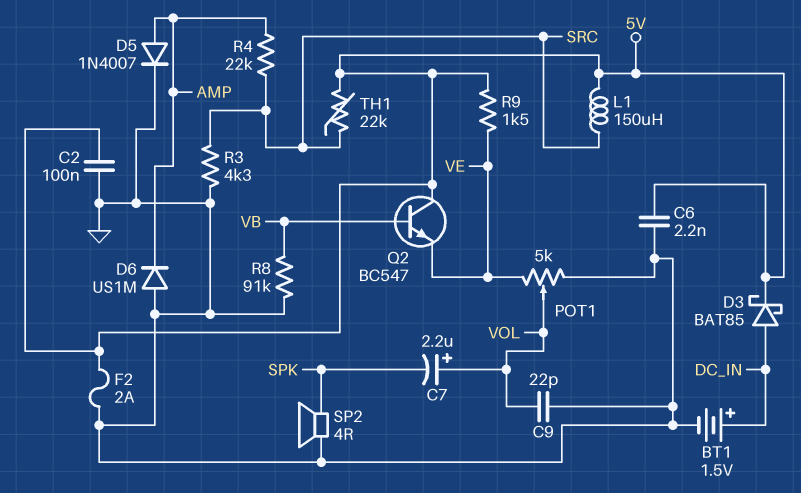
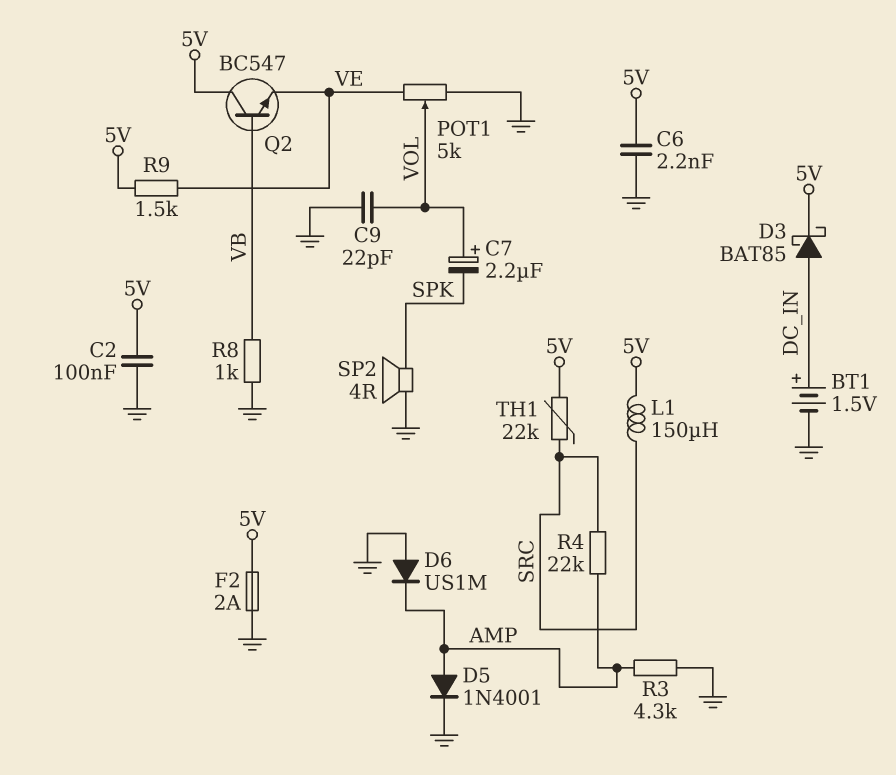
D5: diode 1N4007 (A AMP, K GND) -> diode 1N4001 (A AMP, K GND)
R3: 4.3k (GND, SRC) -> 4.3k (AMP, GND)
R8: 91k (GND, VB) -> 1k (GND, VB)

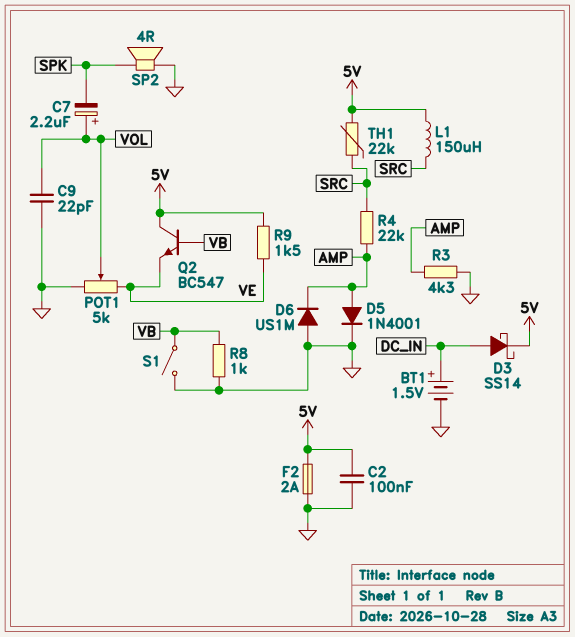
C6: 2.2nF (5V, GND) -> none
D3: schottky BAT85 (A DC_IN, K 5V) -> schottky SS14 (A DC_IN, K 5V)
S1: none -> switch (GND, VB)

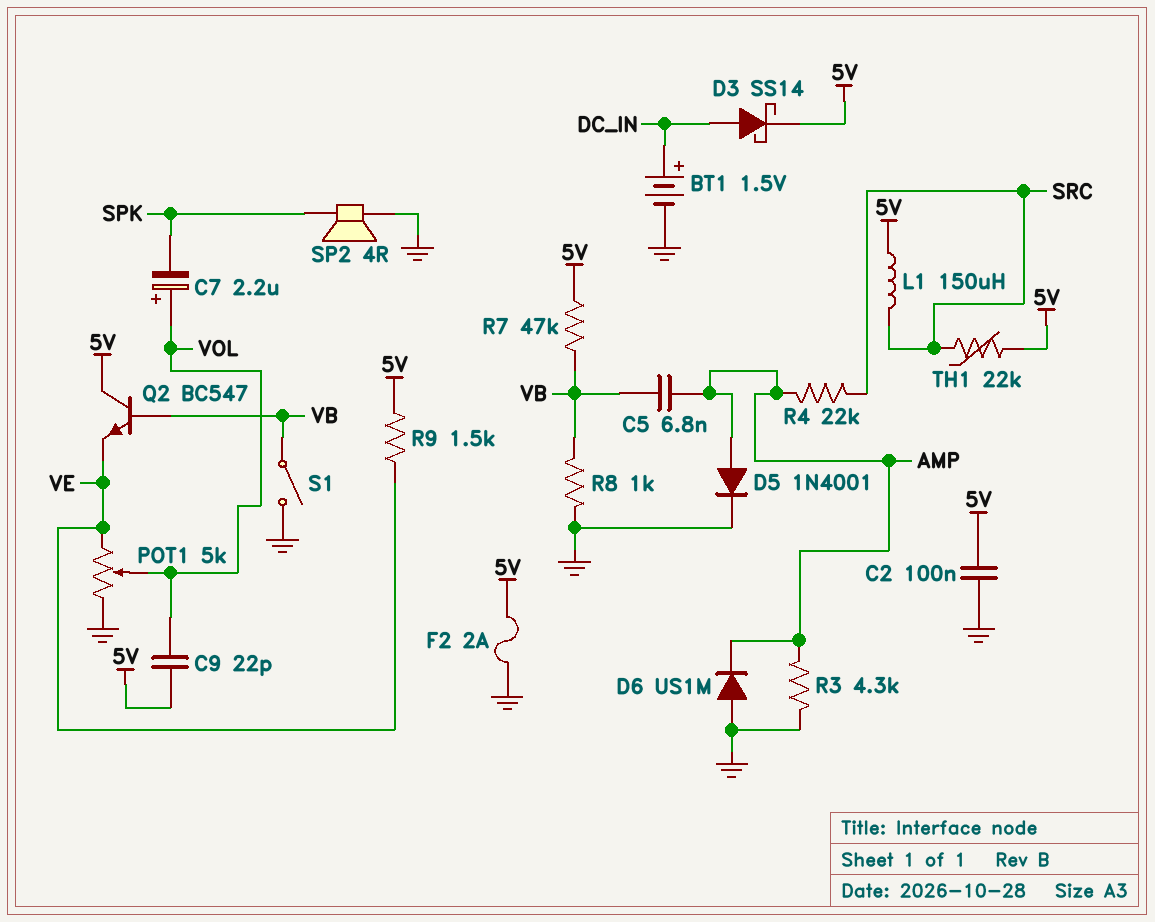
C5: none -> 6.8nF (AMP, VB)
C9: 22pF (GND, VOL) -> 22pF (5V, VOL)
R7: none -> 47k (5V, VB)

